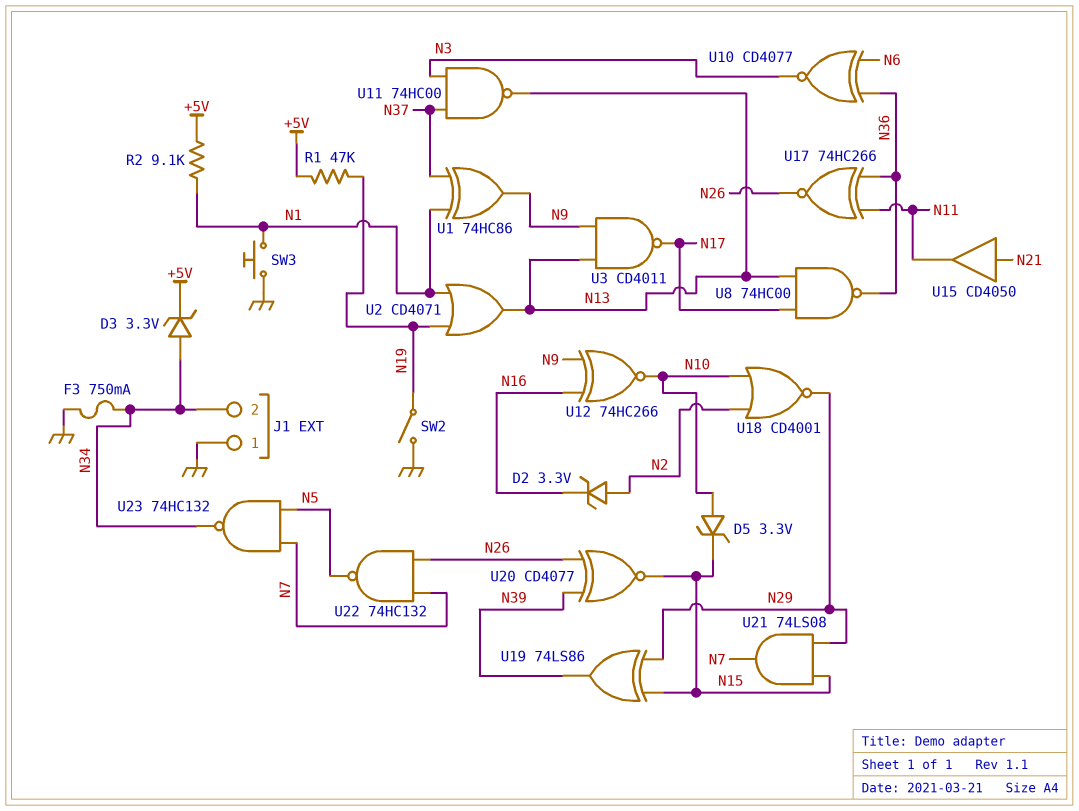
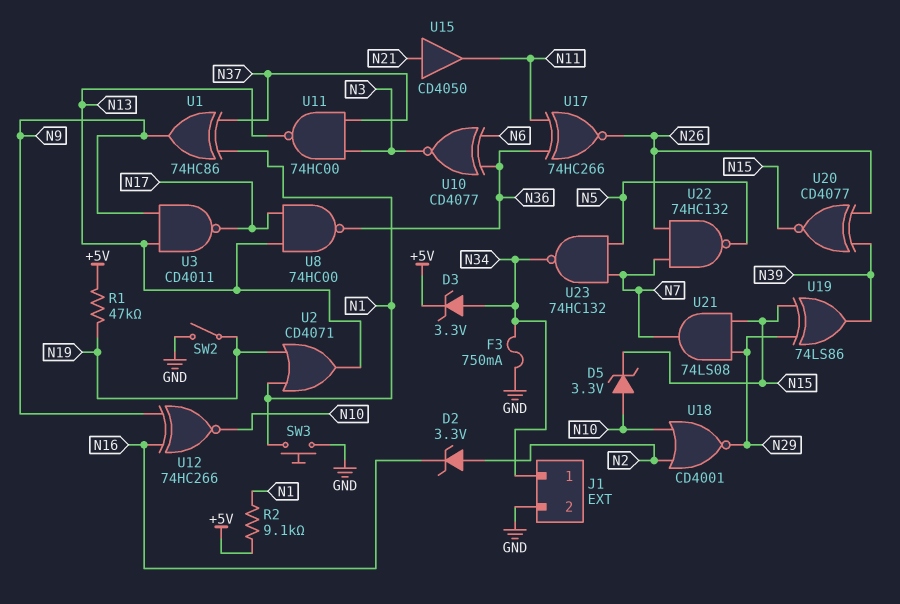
J1 pin 1: GND -> N34
J1 pin 2: N34 -> GND

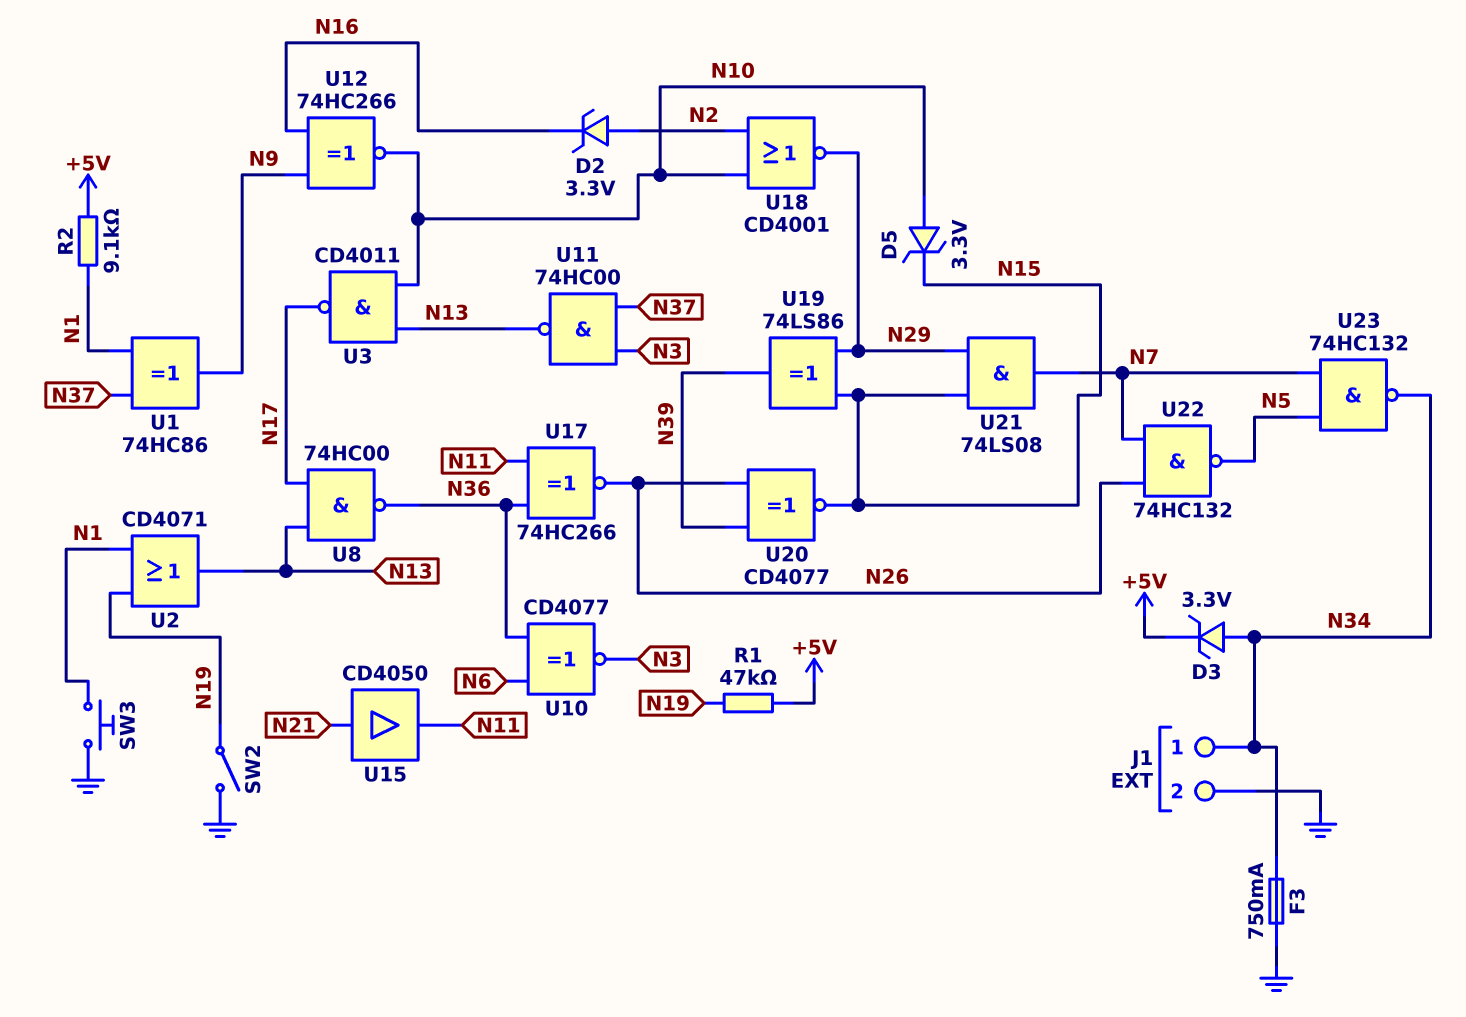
U3: NAND CD4011 (in N9, in N13, out N17) -> NAND CD4011 (in N10, in N13, out N17)

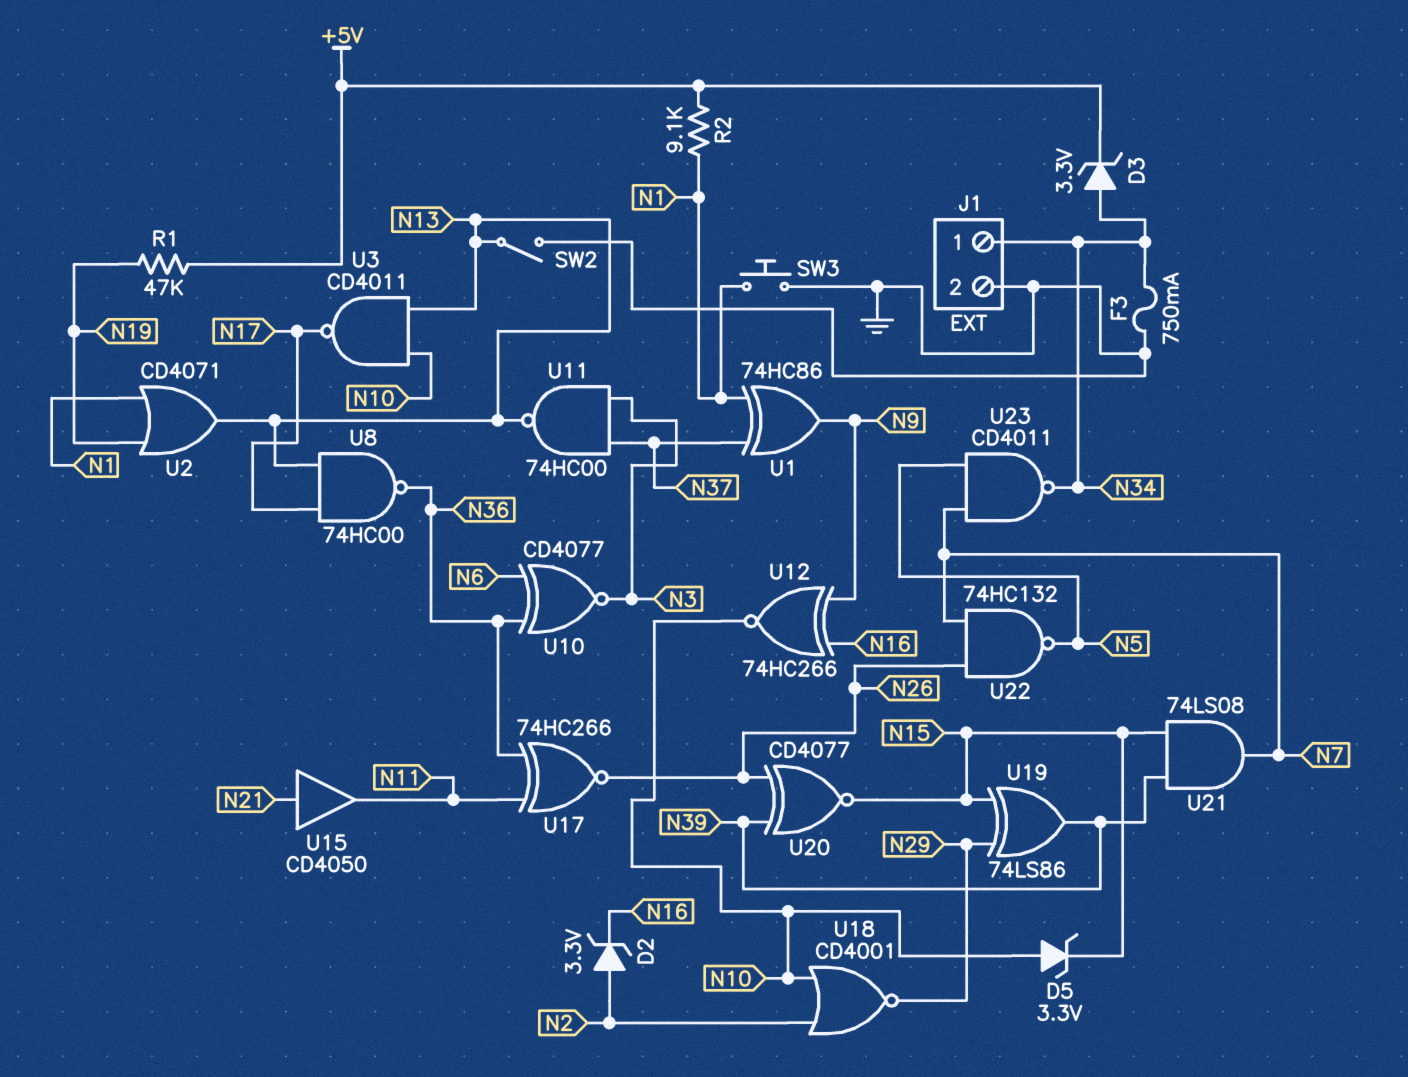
SW2: switch (GND, N19) -> switch (GND, N13)
U21: AND 74LS08 (in N15, in N29, out N7) -> AND 74LS08 (in N15, in N39, out N7)
U23: NAND 74HC132 (in N5, in N7, out N34) -> NAND CD4011 (in N5, in N7, out N34)

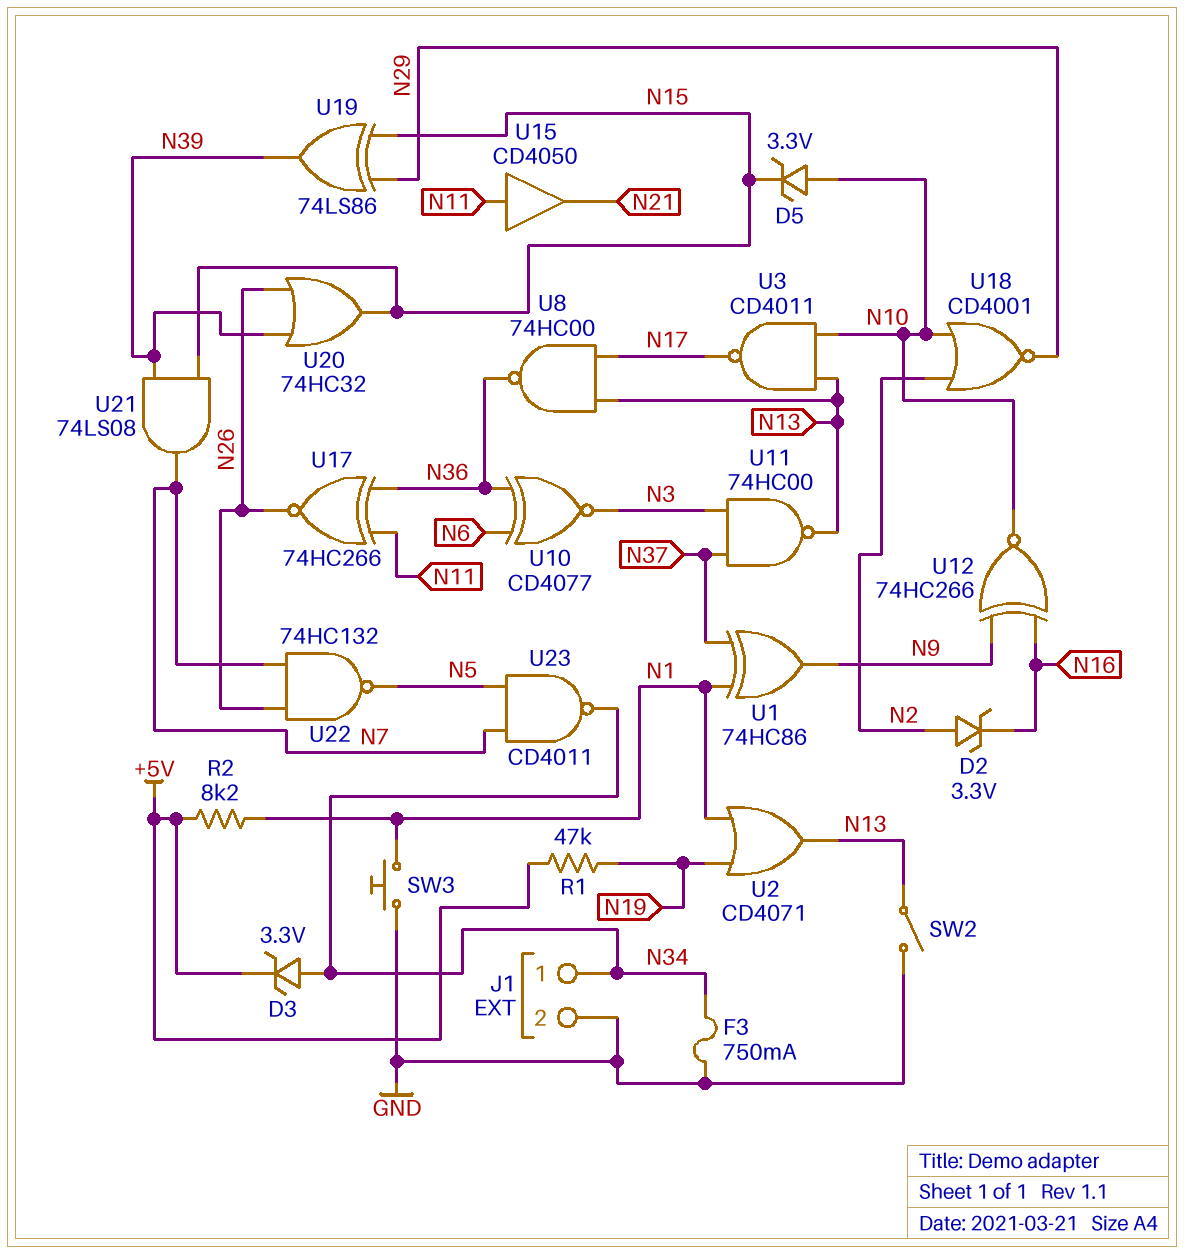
R2: 9.1k (+5V, N1) -> 8.2k (+5V, N1)
U15: buffer CD4050 (in N21, out N11) -> buffer CD4050 (in N11, out N21)
U20: XNOR CD4077 (in N26, in N39, out N15) -> OR 74HC32 (in N26, in N39, out N15)

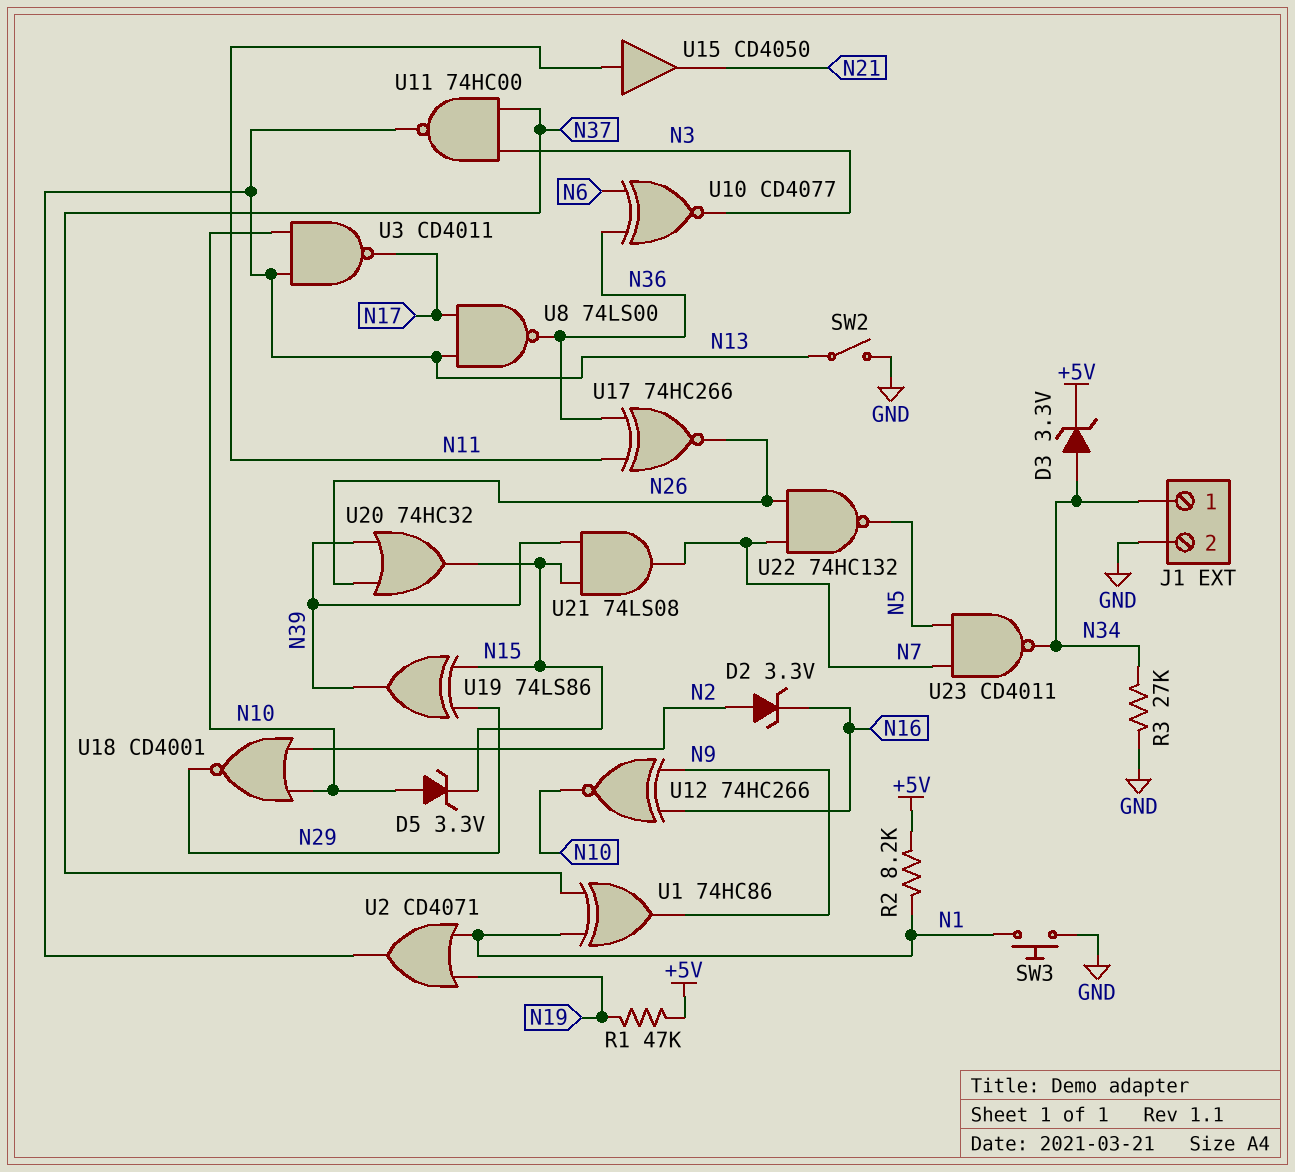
F3: 750mA (GND, N34) -> none
R3: none -> 27k (GND, N34)
U8: NAND 74HC00 (in N13, in N17, out N36) -> NAND 74LS00 (in N13, in N17, out N36)

